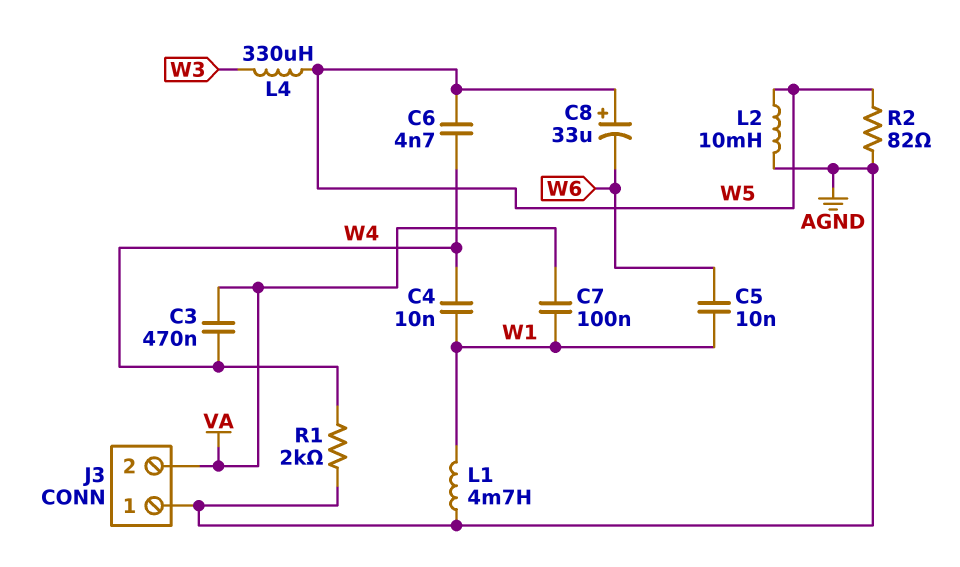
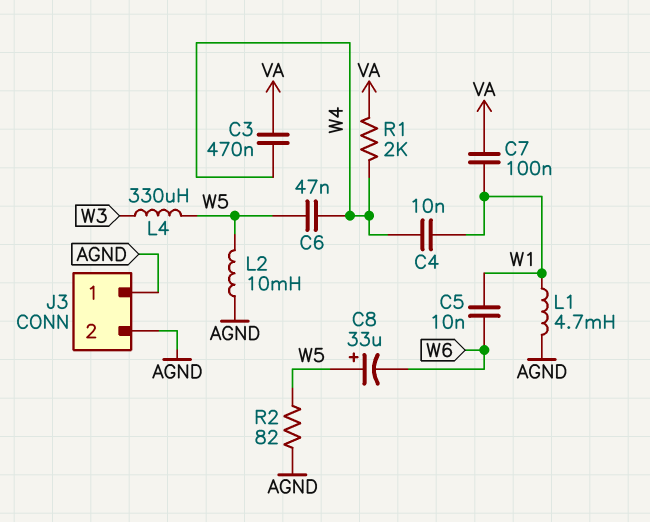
C6: 4.7nF (W4, W5) -> 47nF (W4, W5)
J3 pin 2: VA -> AGND
R1: 2k (AGND, W4) -> 2k (VA, W4)

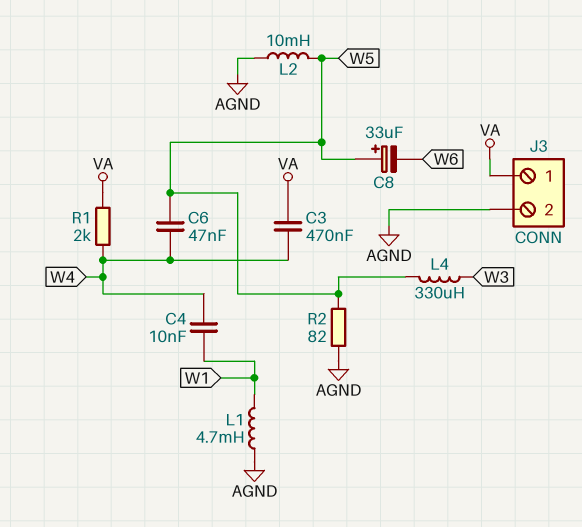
C5: 10nF (W1, W6) -> none
C7: 100nF (VA, W1) -> none
J3 pin 1: AGND -> VA

